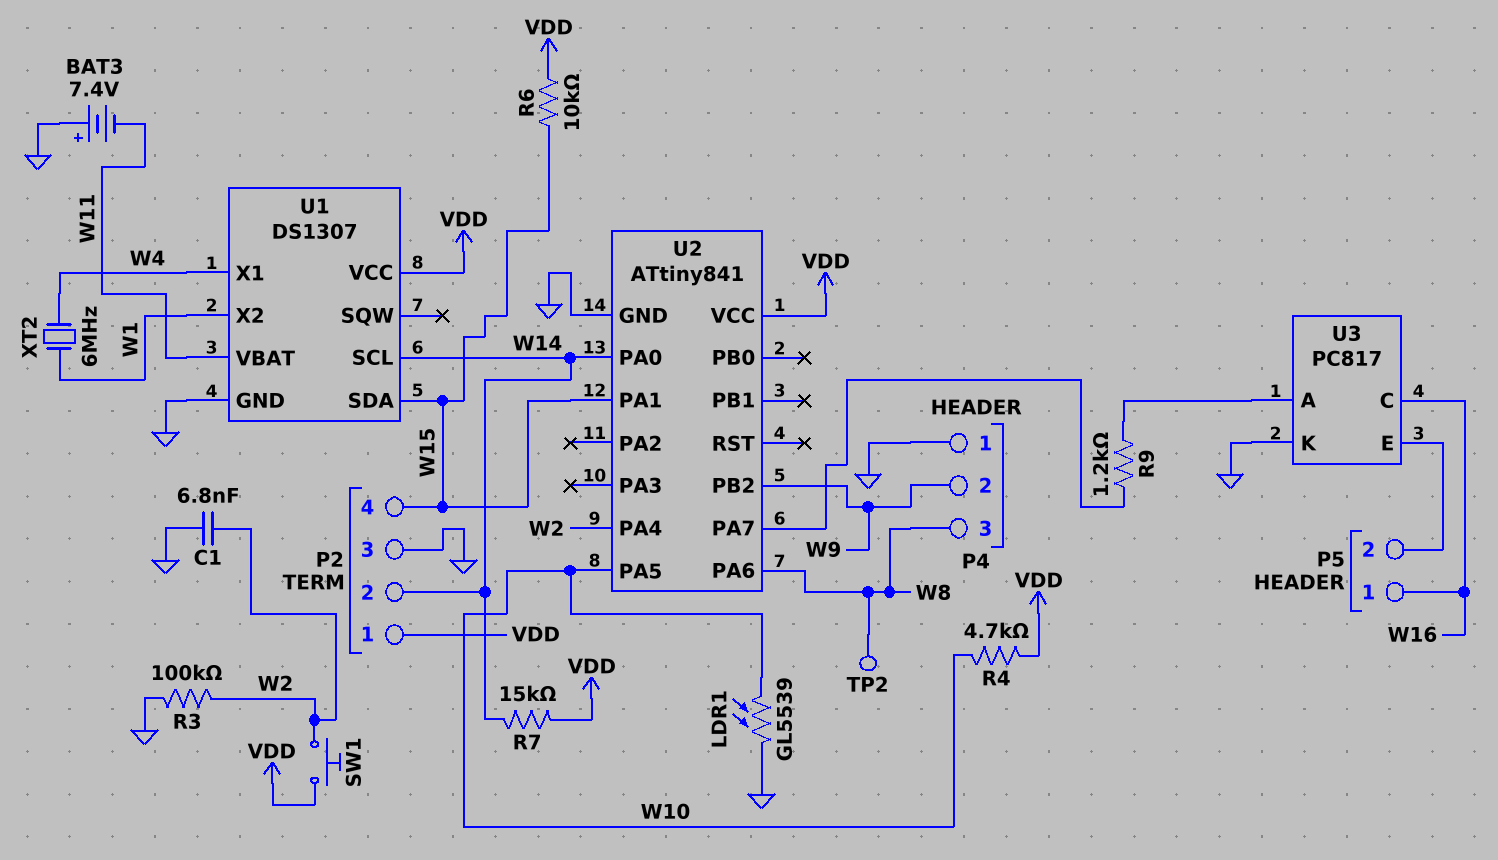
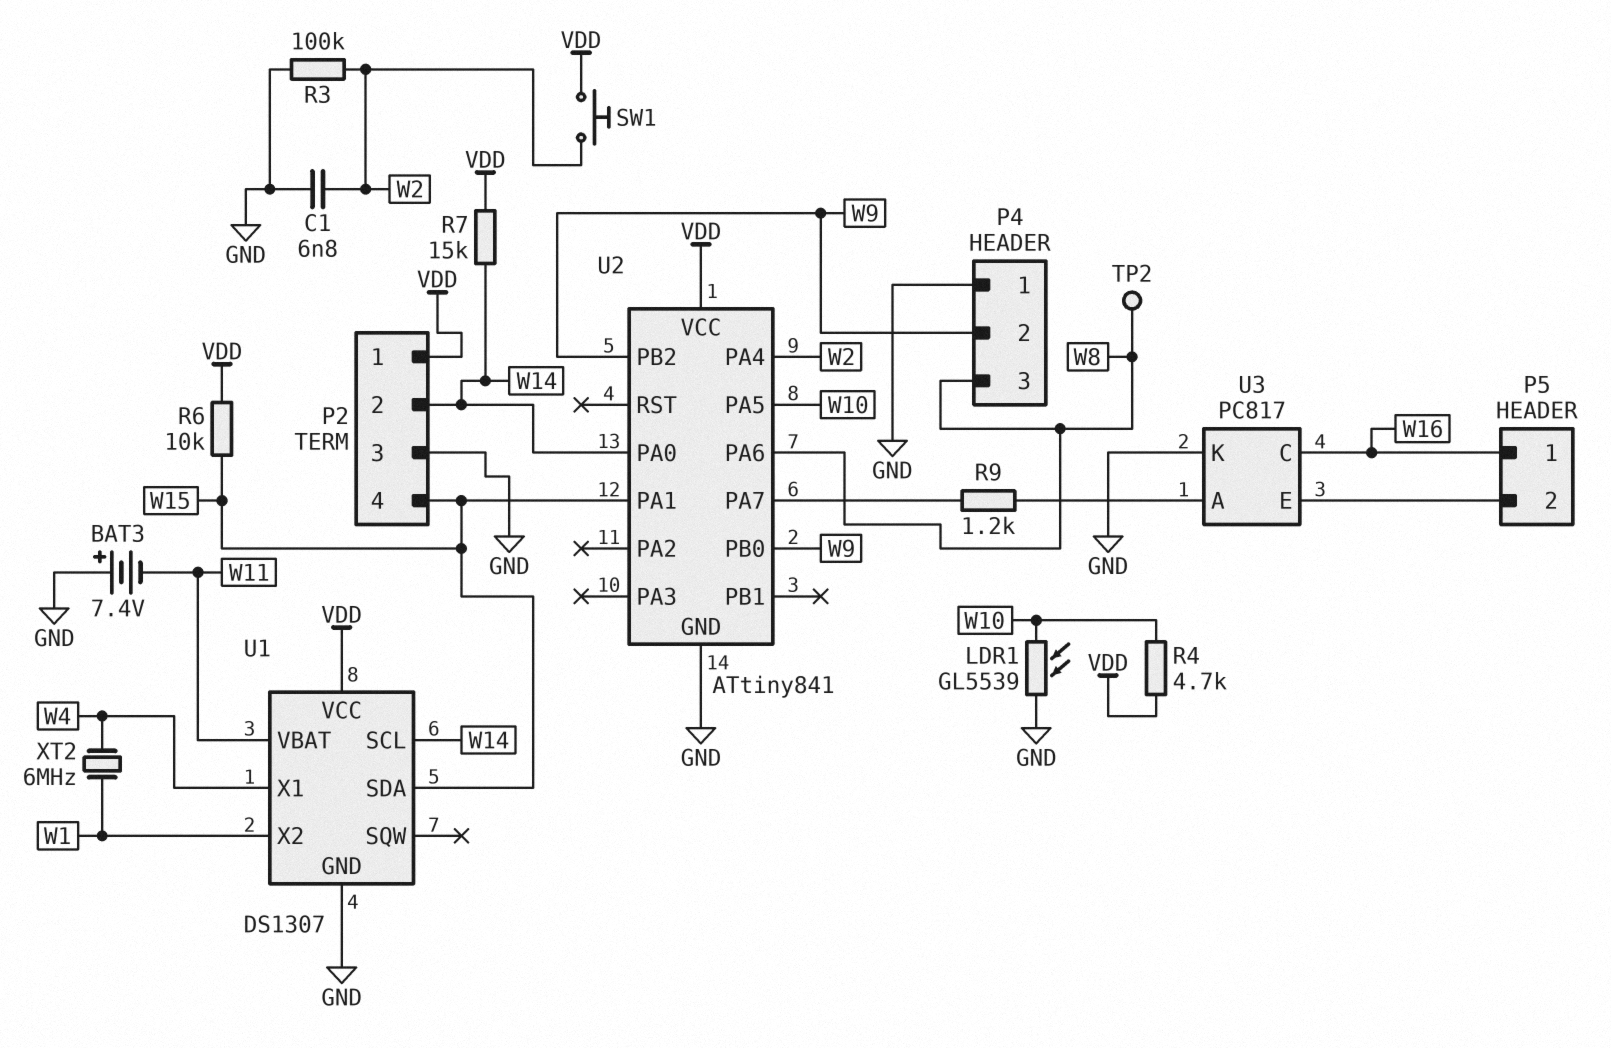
U2 pin PB0: none -> W9

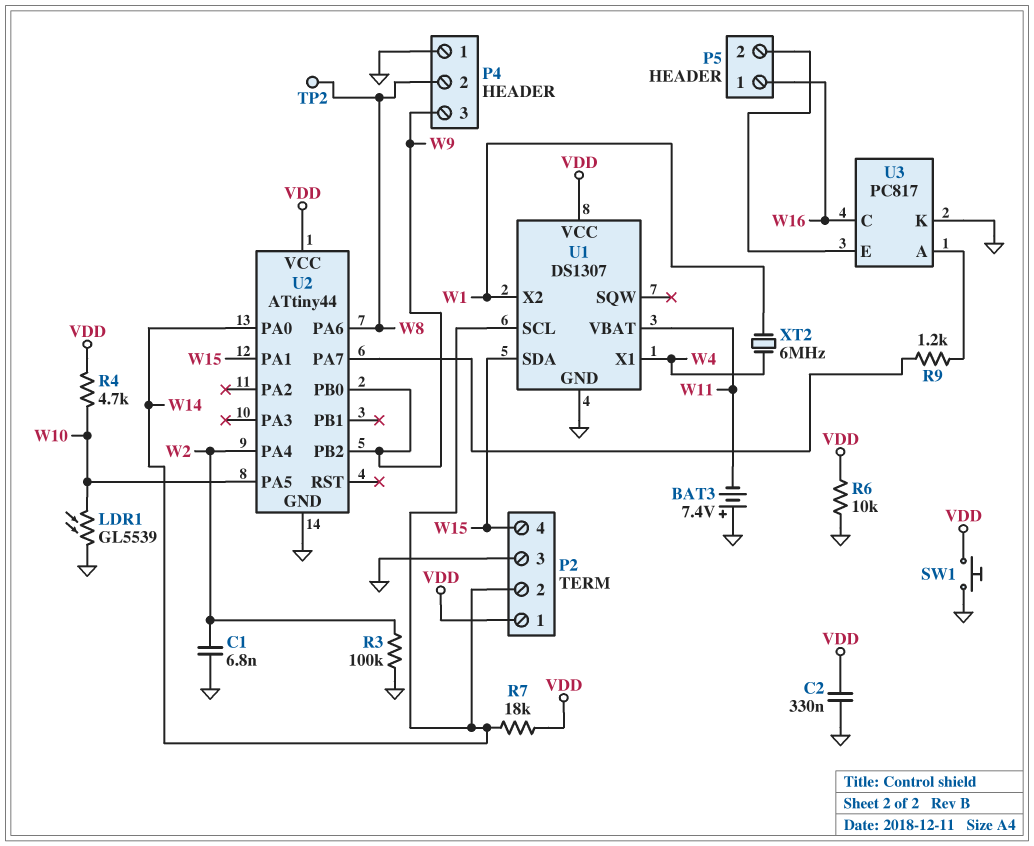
C2: none -> 330nF (GND, VDD)
P4 pin 2: W9 -> W8
P4 pin 3: W8 -> W9
R6: 10k (VDD, W15) -> 10k (GND, VDD)
R7: 15k (VDD, W14) -> 18k (VDD, W14)
SW1: button (VDD, W2) -> button (GND, VDD)
U2: ATtiny841 -> ATtiny44

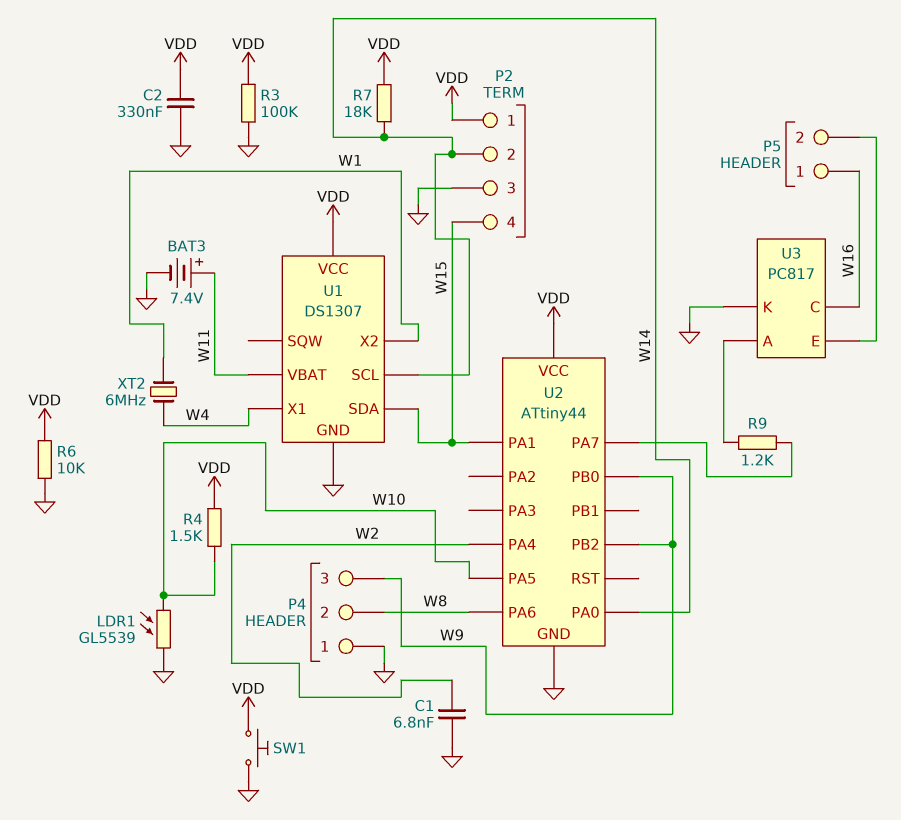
BAT3: 7.4V (plus GND, minus W11) -> 7.4V (plus W11, minus GND)
R3: 100k (GND, W2) -> 100k (GND, VDD)
R4: 4.7k (VDD, W10) -> 1.5k (VDD, W10)
TP2: test point (W8) -> none

